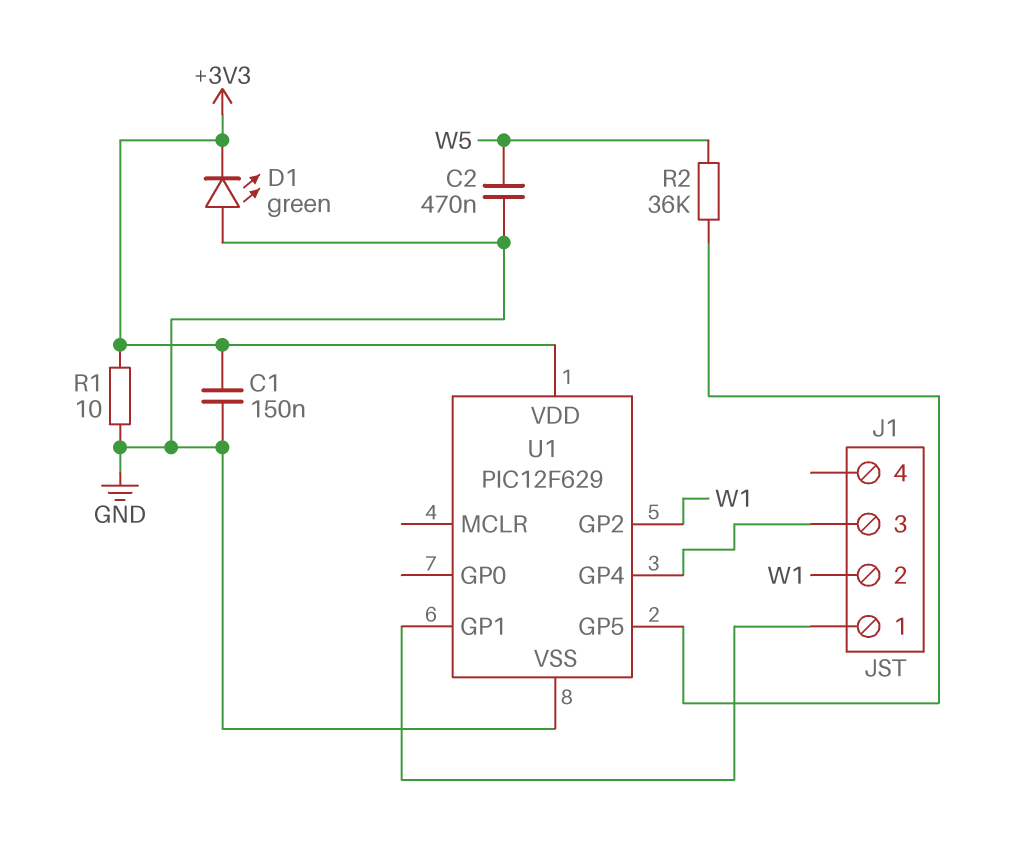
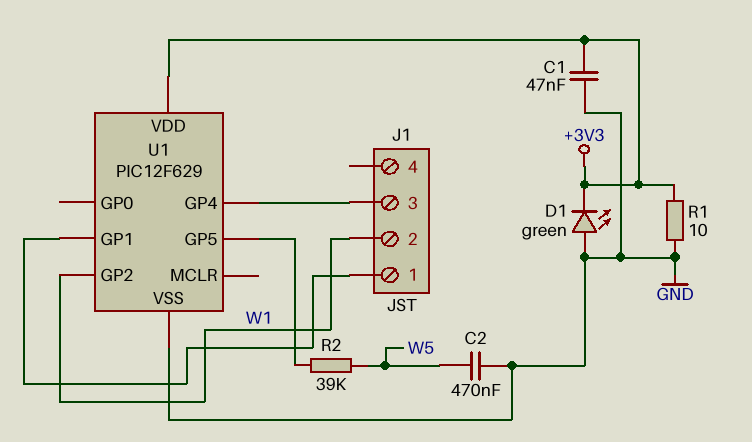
C1: 150nF (+3V3, GND) -> 47nF (+3V3, GND)
R2: 36k (U1/GP5, W5) -> 39k (U1/GP5, W5)

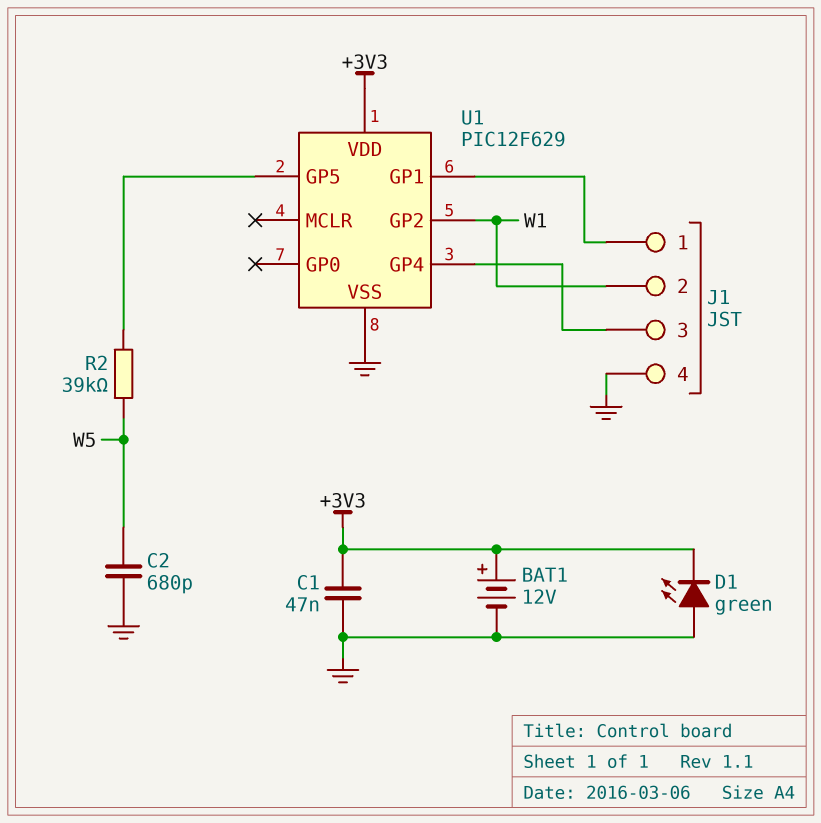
BAT1: none -> 12V (plus +3V3, minus GND)
C2: 470nF (GND, W5) -> 680pF (GND, W5)
J1 pin 4: none -> GND
R1: 10 (+3V3, GND) -> none

